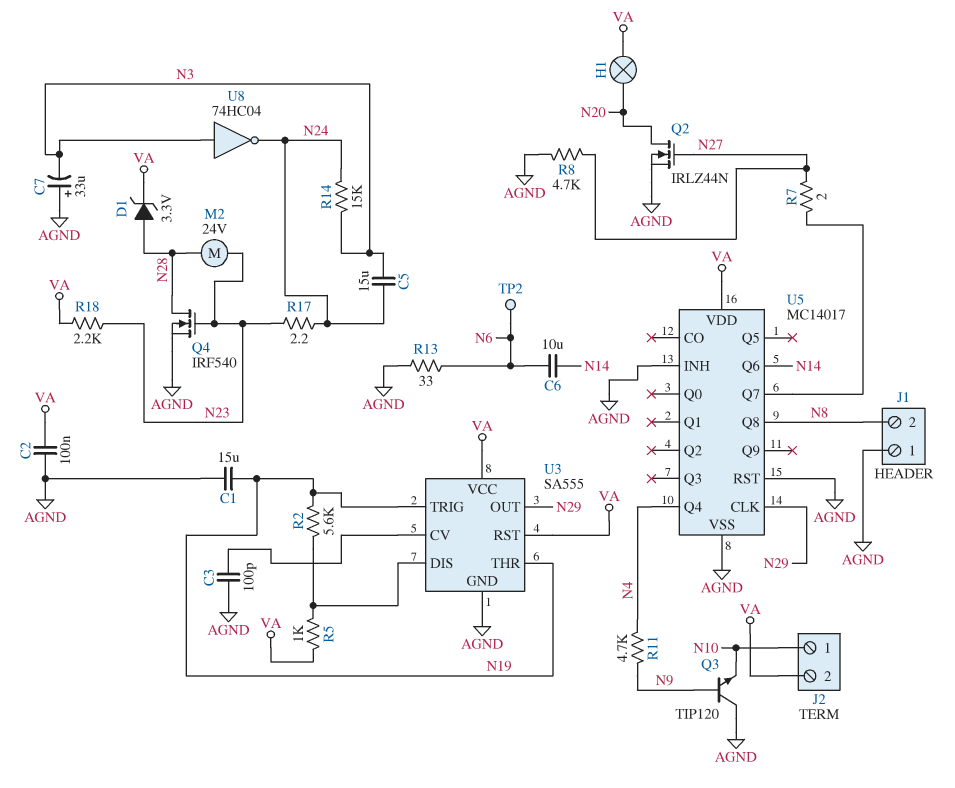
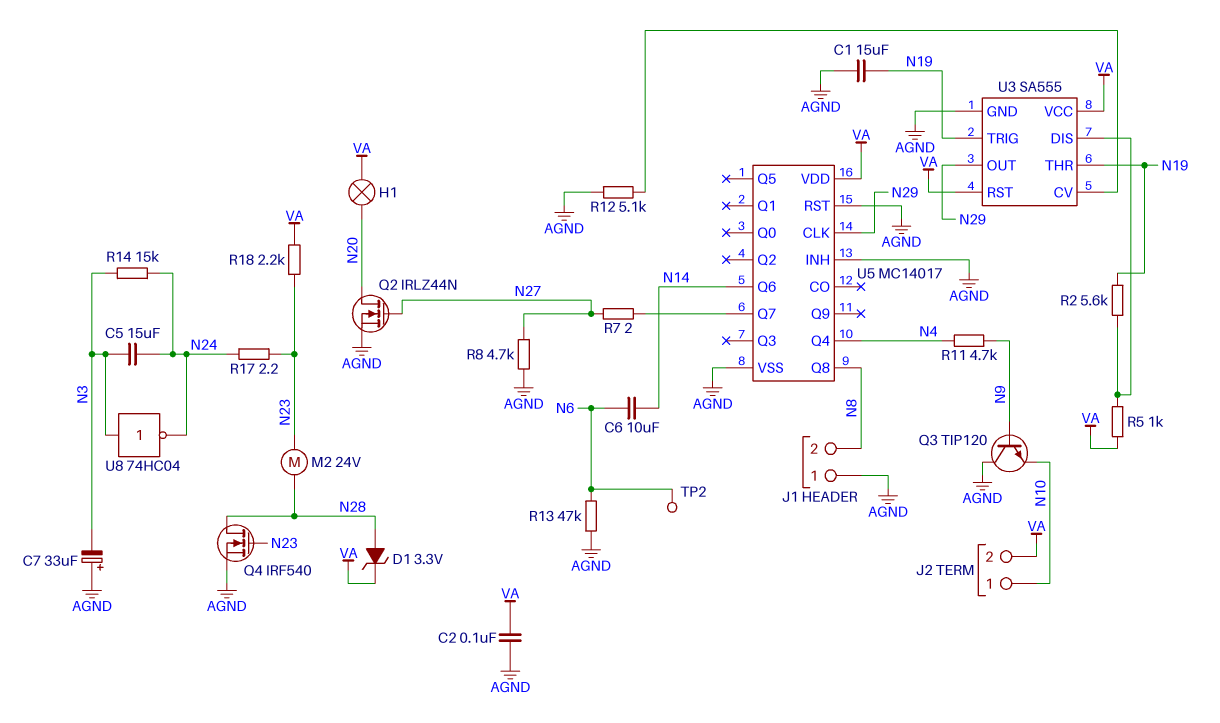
C3: 100pF (AGND, U3/CV) -> none
R12: none -> 5.1k (AGND, U3/CV)
R13: 33 (AGND, N6) -> 47k (AGND, N6)

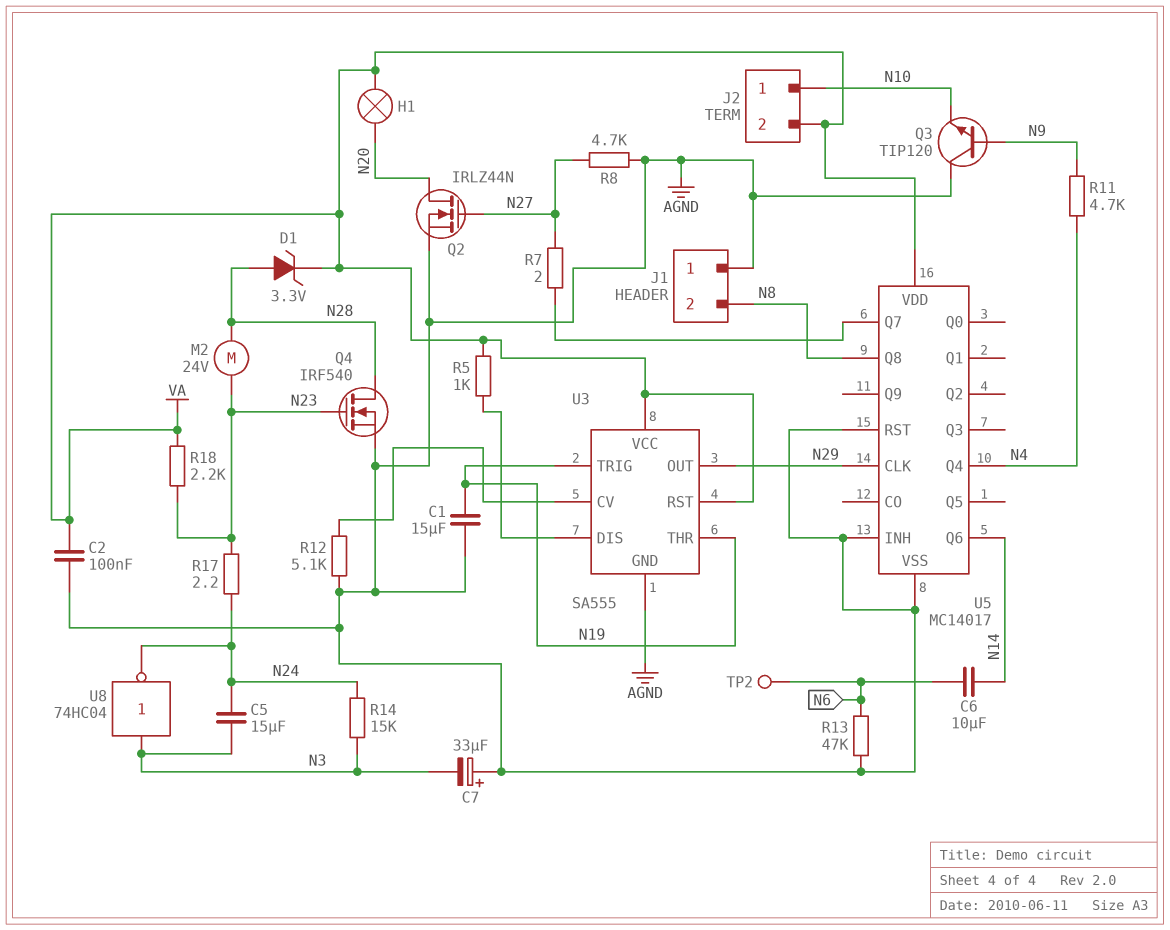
R2: 5.6k (N19, U3/DIS) -> none

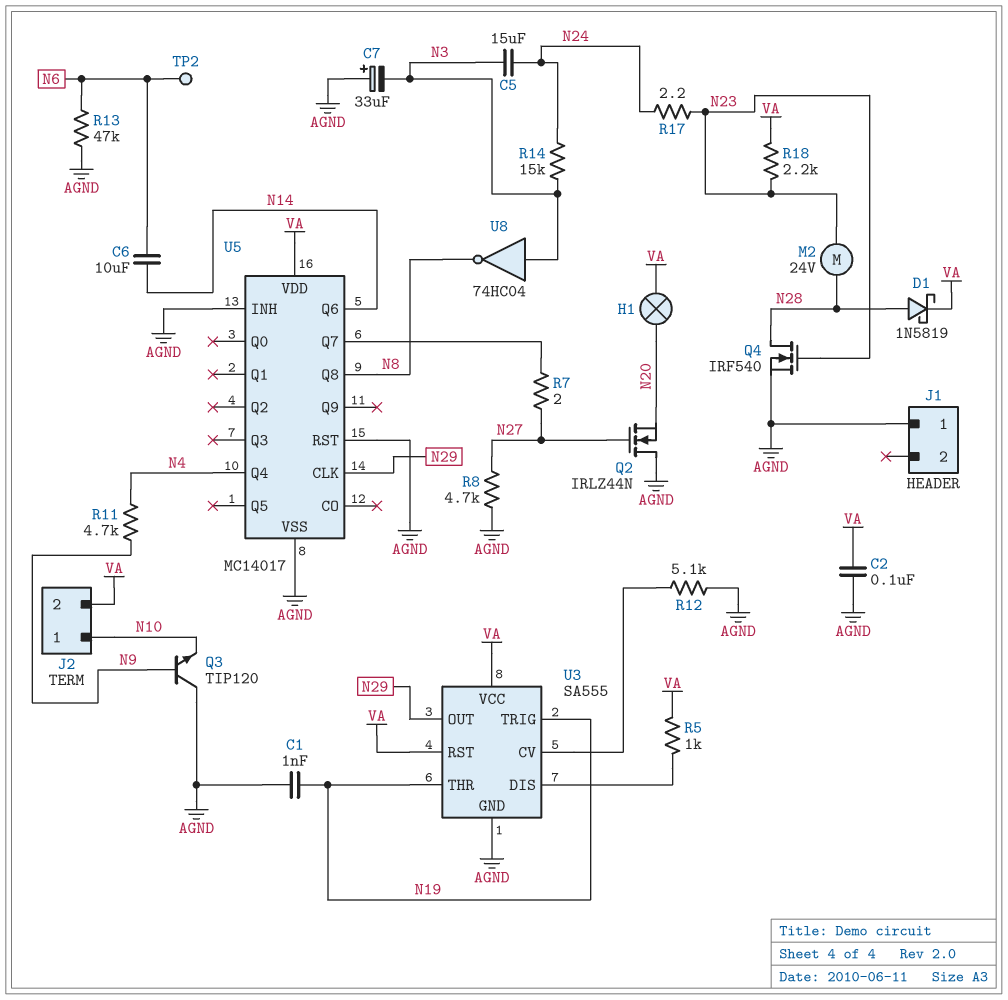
C1: 15uF (AGND, N19) -> 1nF (AGND, N19)
D1: zener 3.3V (A N28, K VA) -> schottky 1N5819 (A N28, K VA)
J1 pin 2: N8 -> none
Q2: NMOS IRLZ44N (G N27, D N20, S AGND) -> NMOS IRLZ44N (G N27, D AGND, S N20)
U8: NOT 74HC04 (in N3, out N24) -> NOT 74HC04 (in N3, out N8)

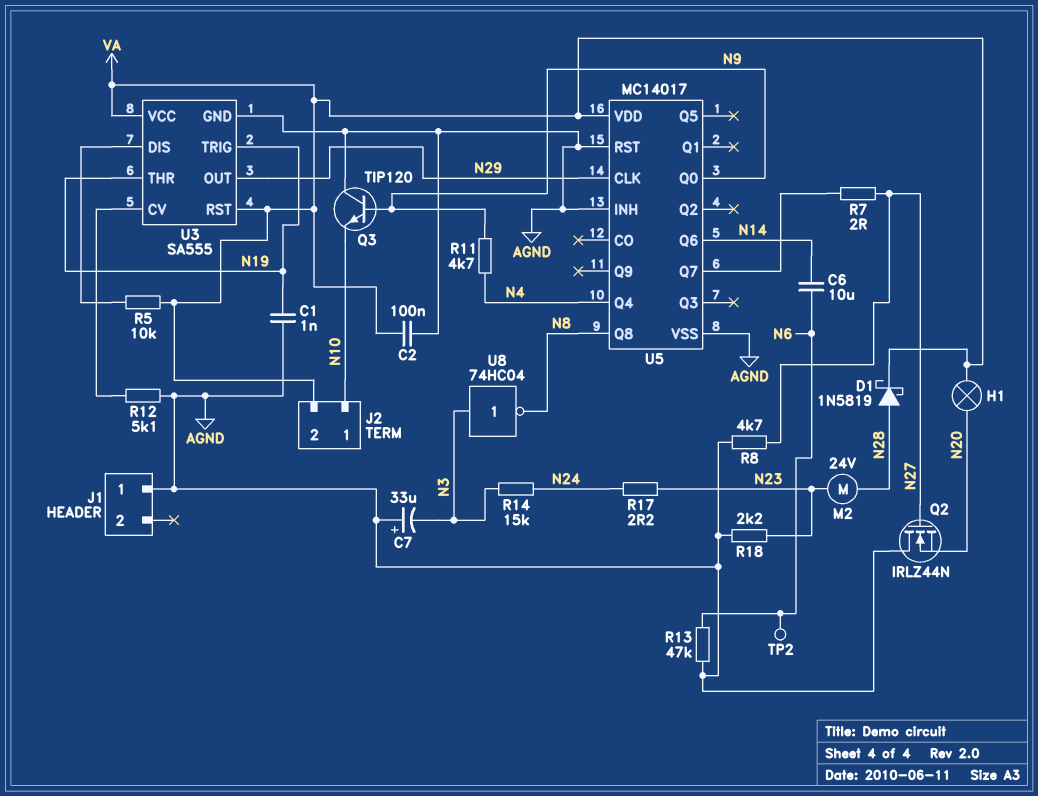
C5: 15uF (N3, N24) -> none
Q4: NMOS IRF540 (G N23, D N28, S AGND) -> none
R5: 1k (U3/DIS, VA) -> 10k (U3/DIS, VA)
R18: 2.2k (N23, VA) -> 2.2k (AGND, N23)
U5 pin Q0: none -> N9

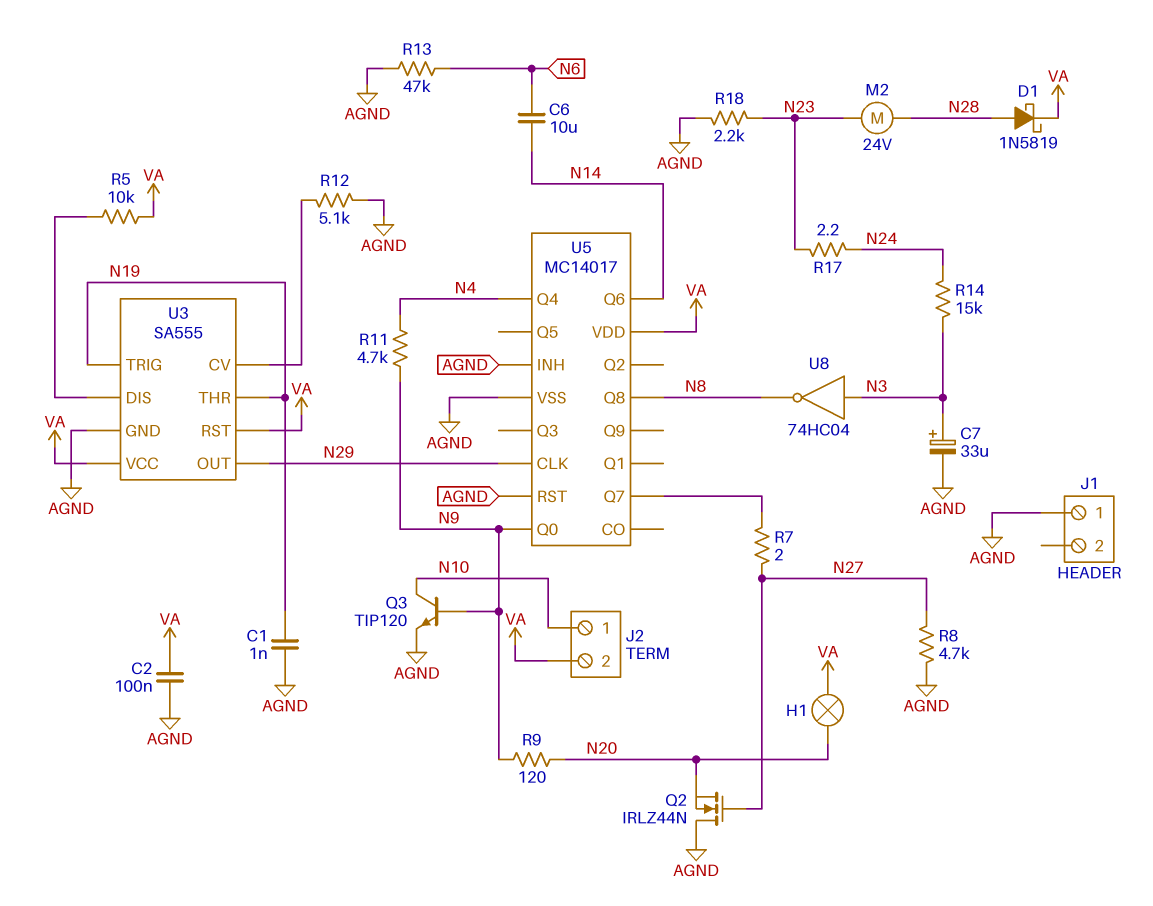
C7: 33uF (plus AGND, minus N3) -> 33uF (plus N3, minus AGND)
Q3: NPN TIP120 (B N9, C AGND, E N10) -> NPN TIP120 (B N9, C N10, E AGND)
R9: none -> 120 (N9, N20)
TP2: test point (N6) -> none

